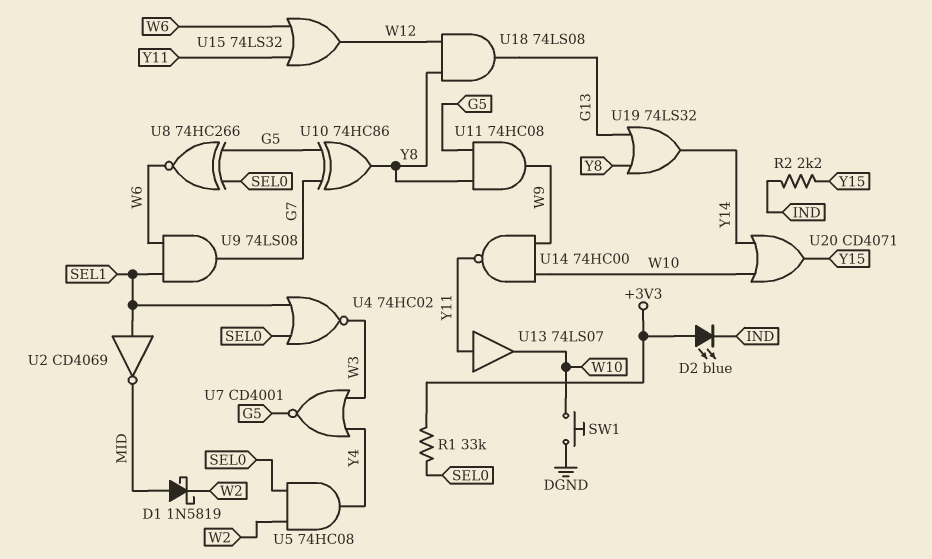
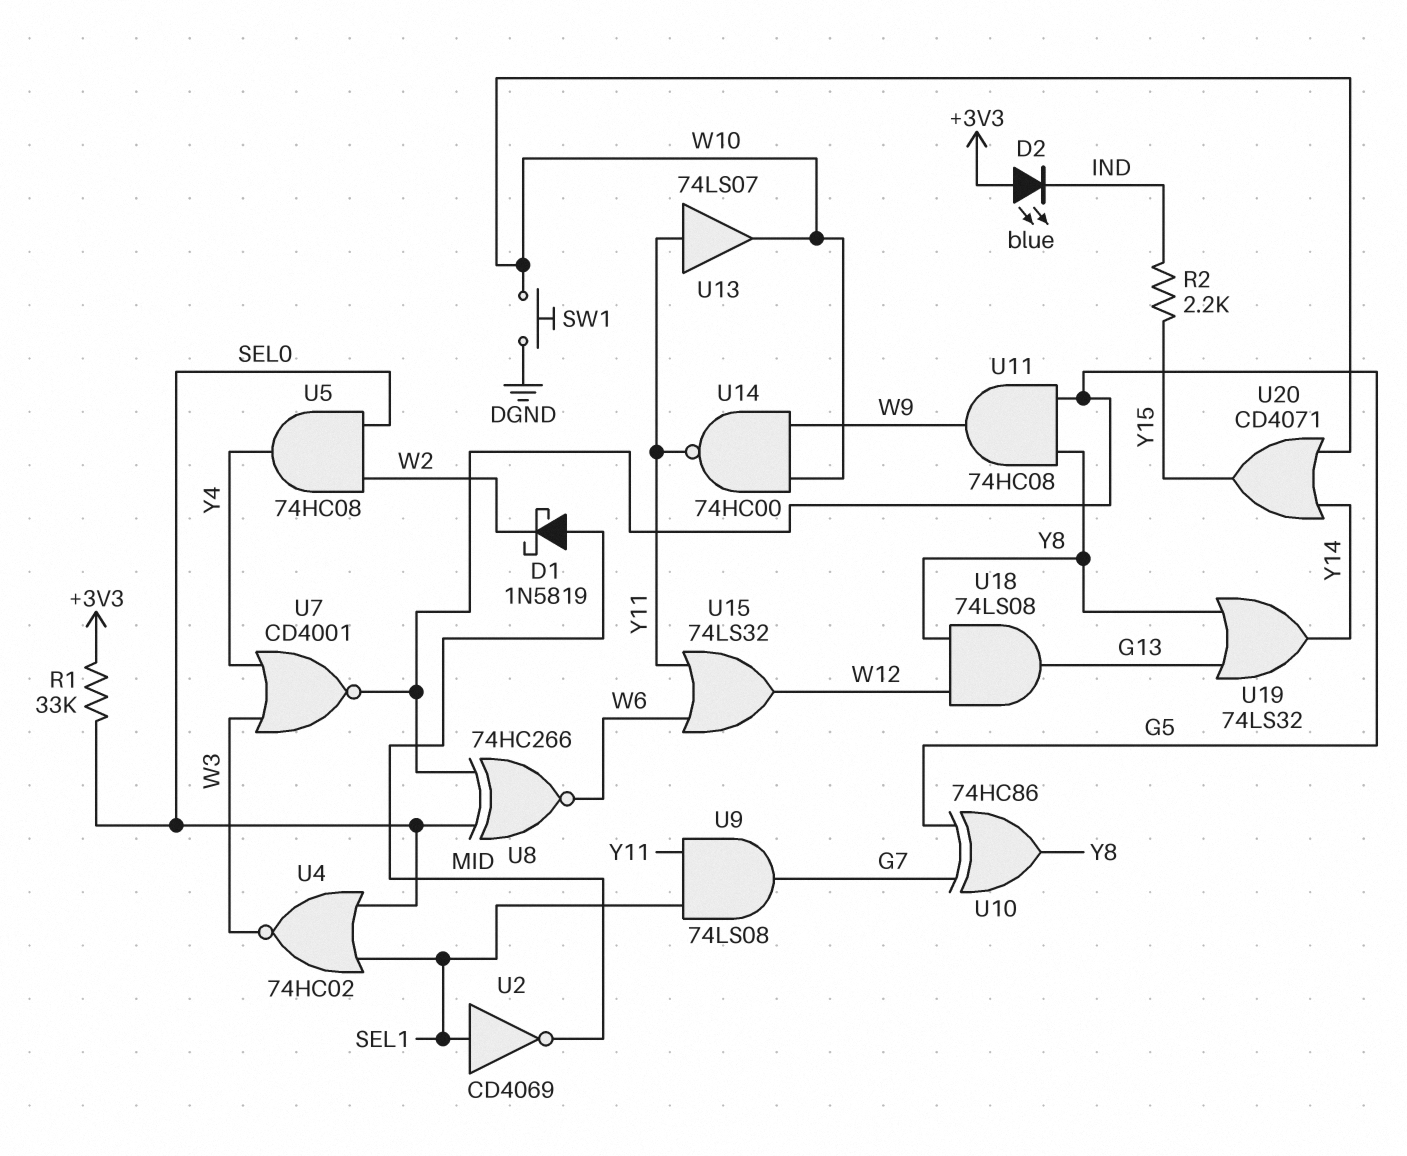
U9: AND 74LS08 (in SEL1, in W6, out G7) -> AND 74LS08 (in SEL1, in Y11, out G7)

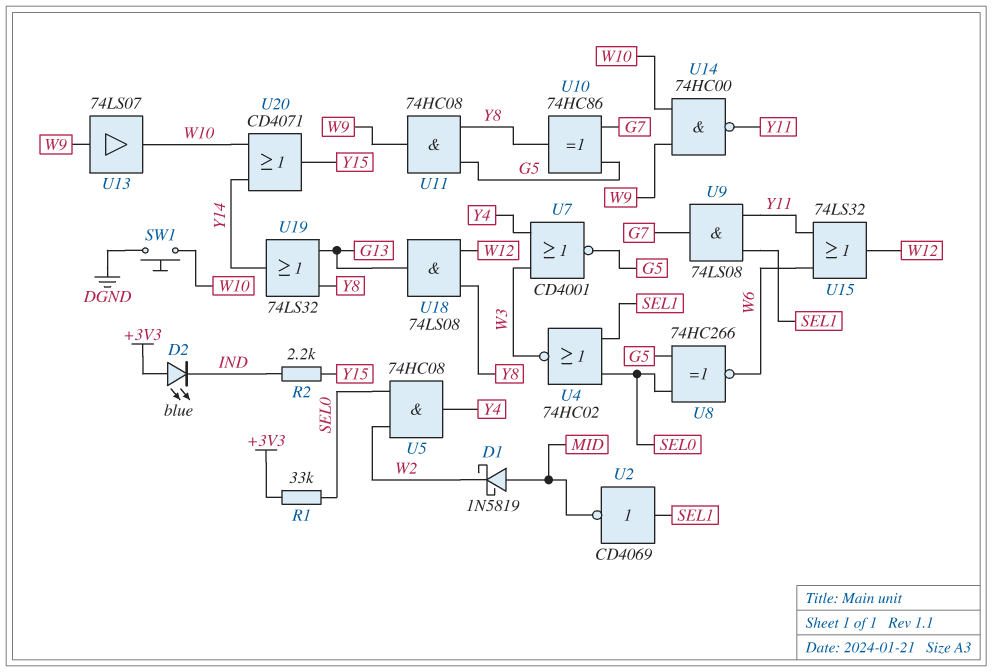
U13: buffer 74LS07 (in Y11, out W10) -> buffer 74LS07 (in W9, out W10)

